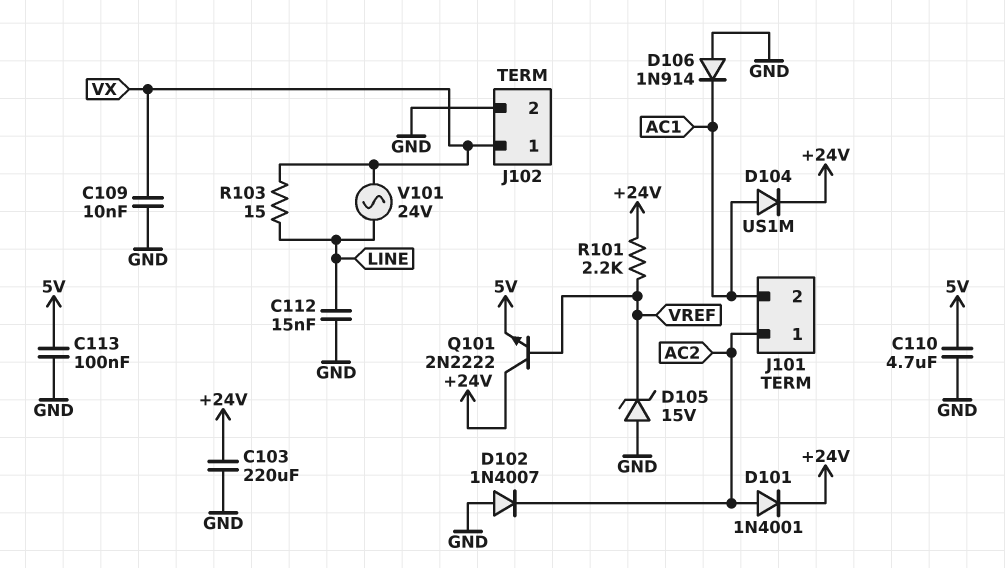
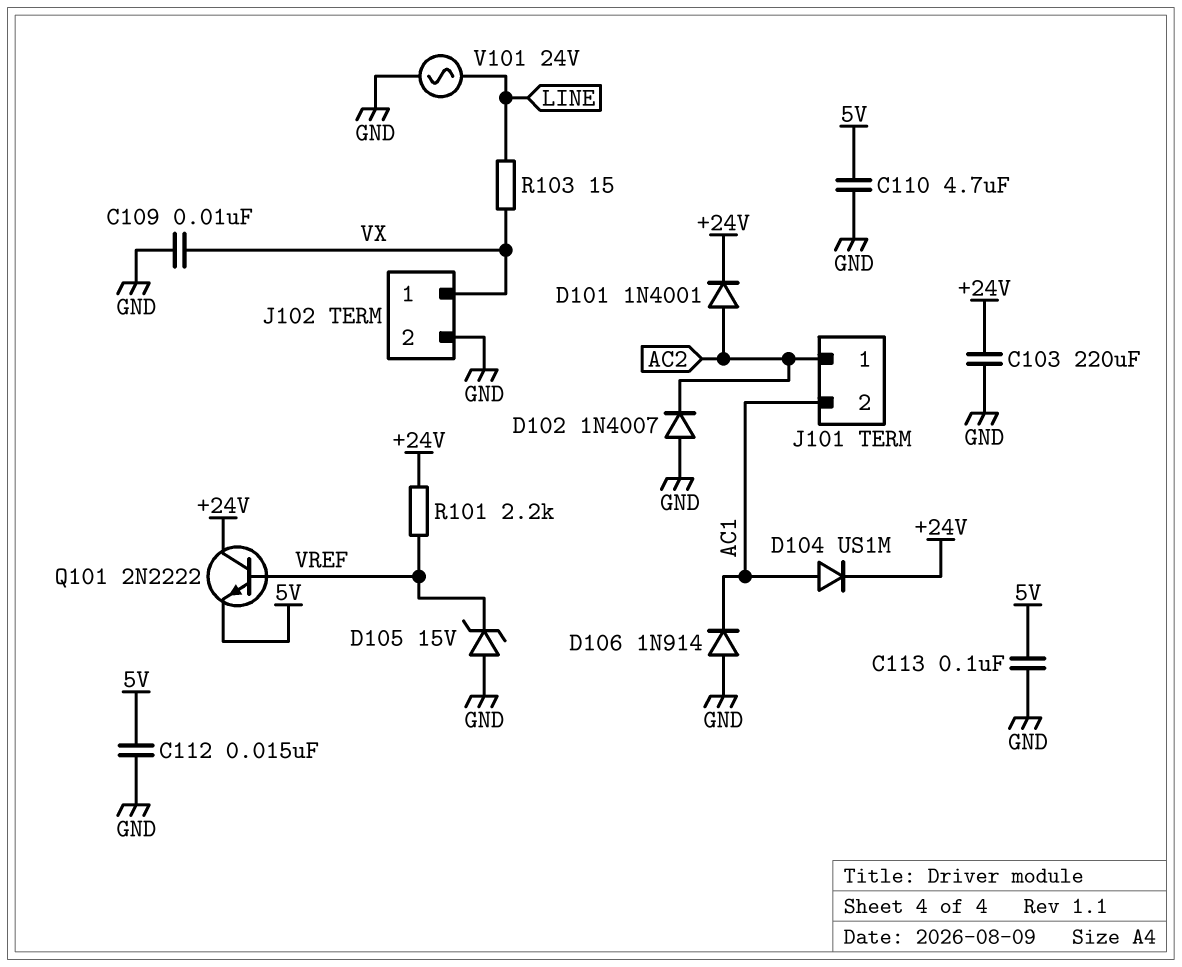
C112: 15nF (GND, LINE) -> 15nF (5V, GND)
V101: AC 24V (LINE, VX) -> AC 24V (GND, LINE)

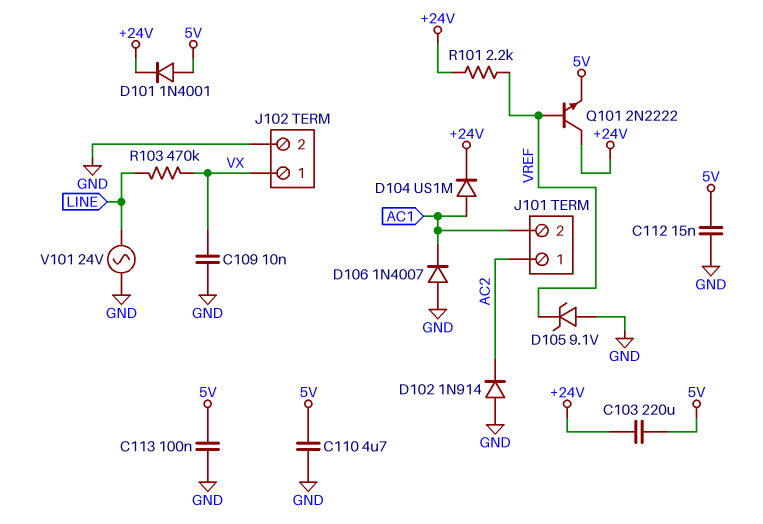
C103: 220uF (+24V, GND) -> 220uF (+24V, 5V)
D101: diode 1N4001 (A AC2, K +24V) -> diode 1N4001 (A 5V, K +24V)
D102: diode 1N4007 (A GND, K AC2) -> diode 1N914 (A GND, K AC2)
D105: zener 15V (A GND, K VREF) -> zener 9.1V (A GND, K VREF)
D106: diode 1N914 (A GND, K AC1) -> diode 1N4007 (A GND, K AC1)
R103: 15 (LINE, VX) -> 470k (LINE, VX)

